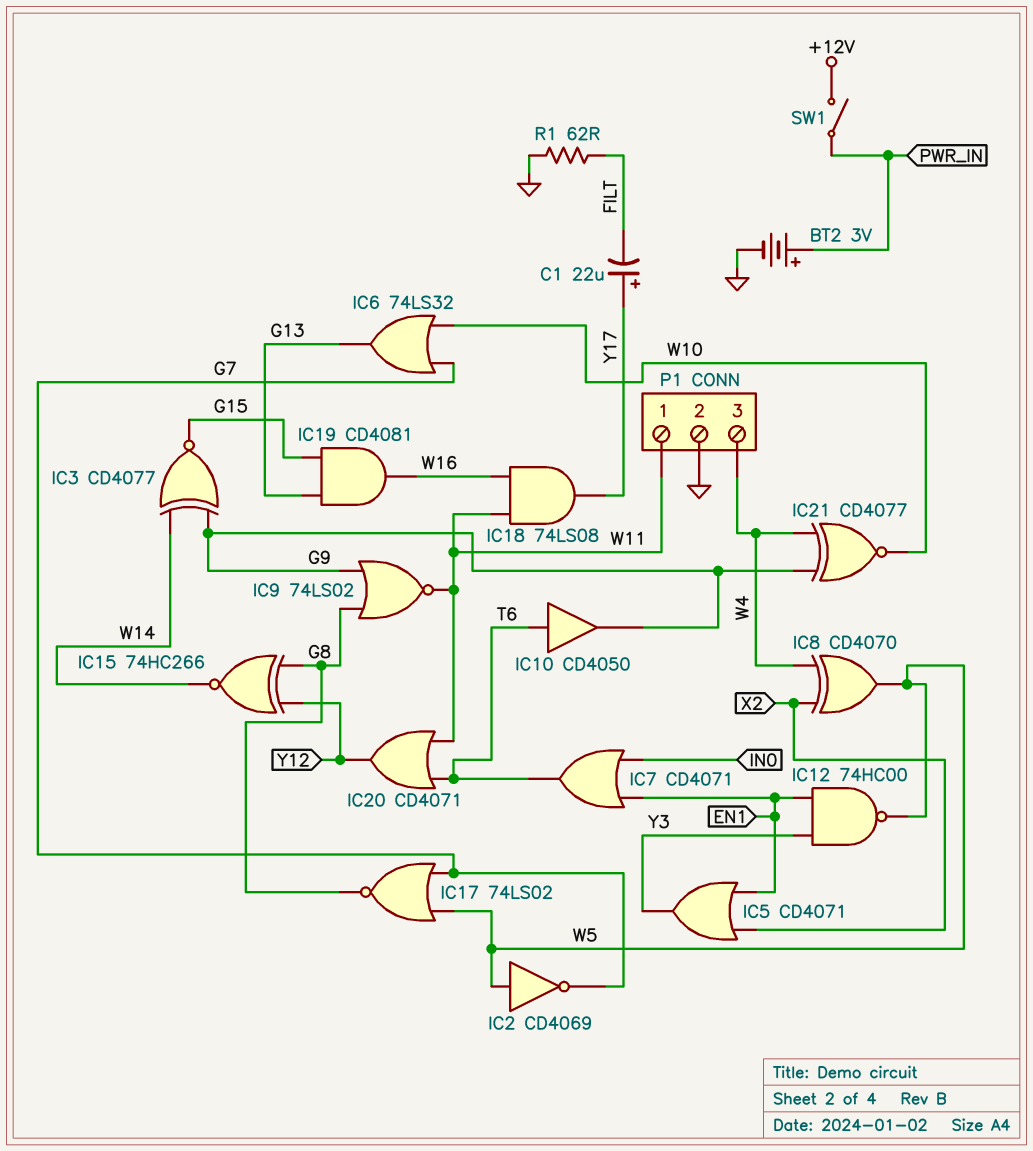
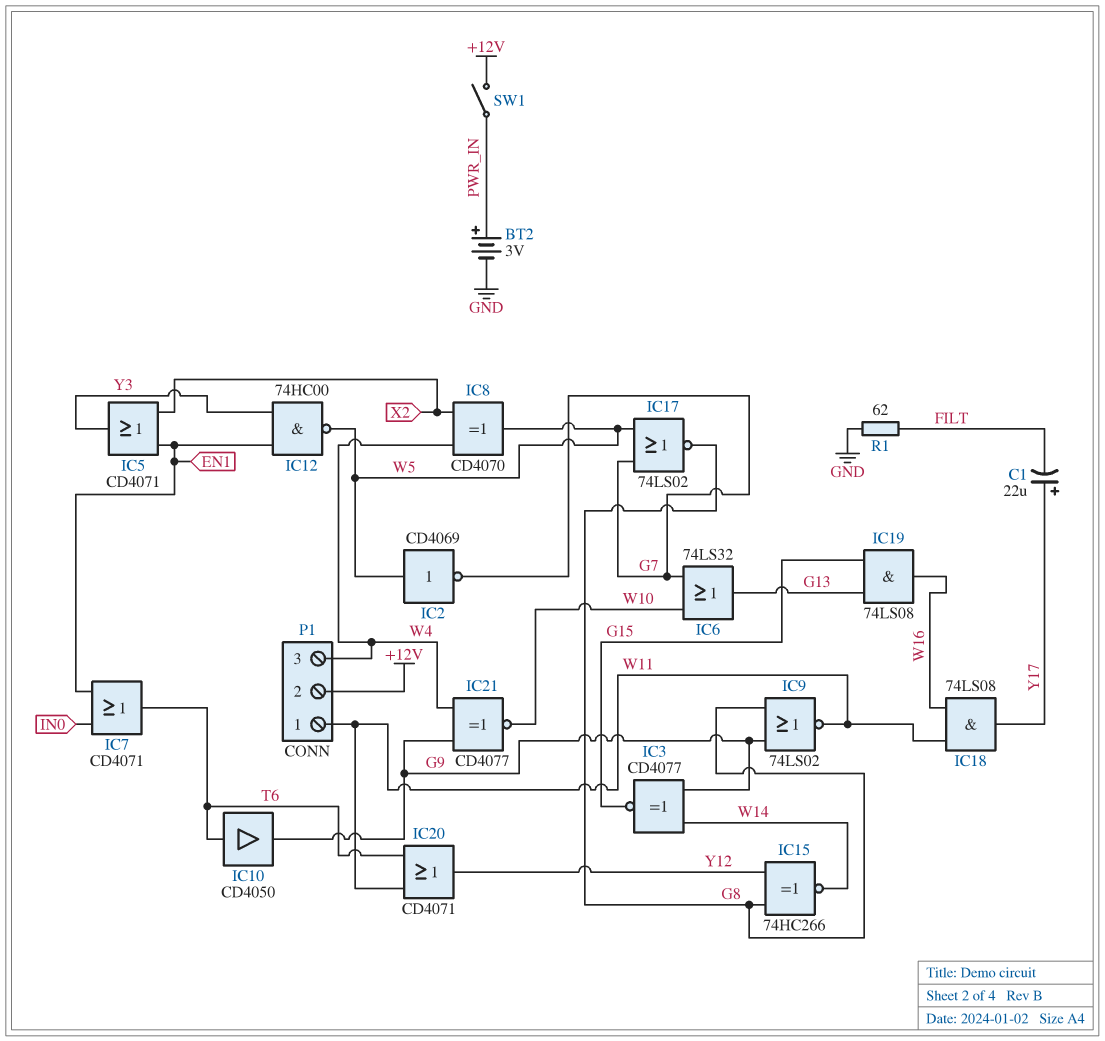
IC19: AND CD4081 (in G13, in G15, out W16) -> AND 74LS08 (in G13, in G15, out W16)
P1 pin 2: GND -> +12V

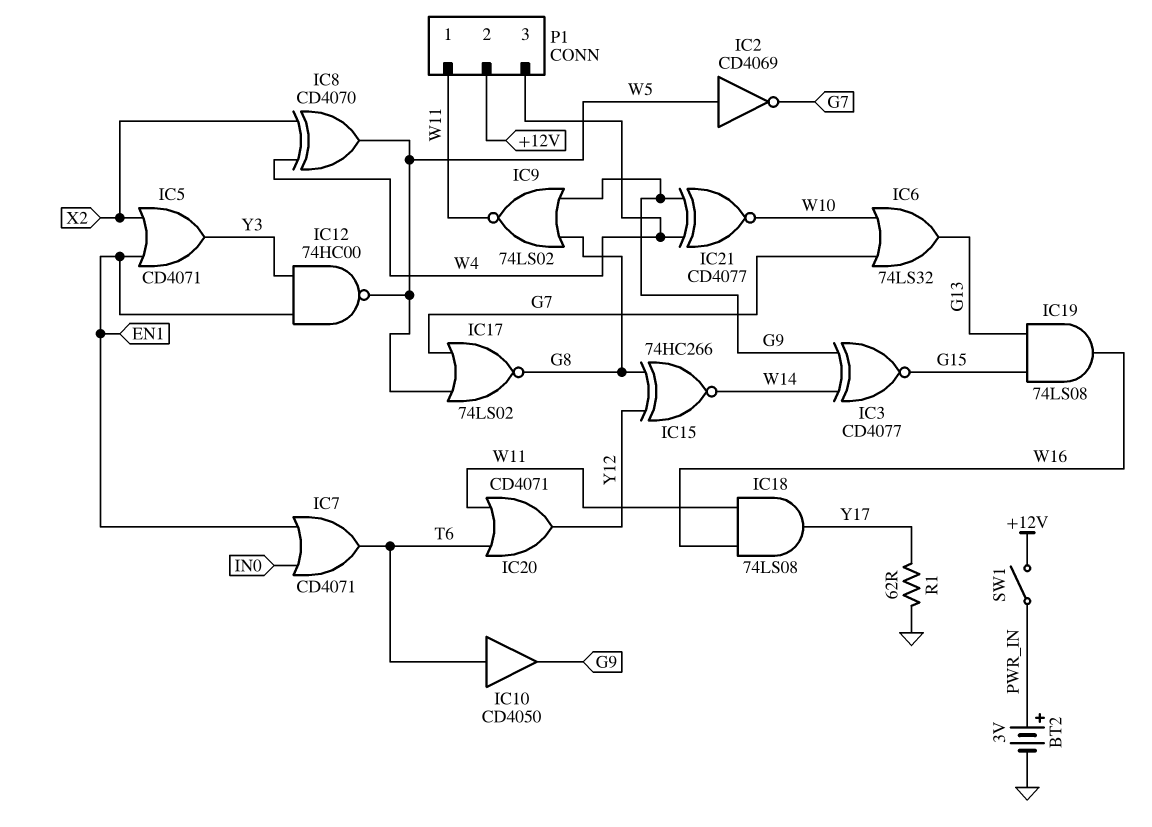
C1: 22uF (plus Y17, minus FILT) -> none
R1: 62 (FILT, GND) -> 62 (GND, Y17)

